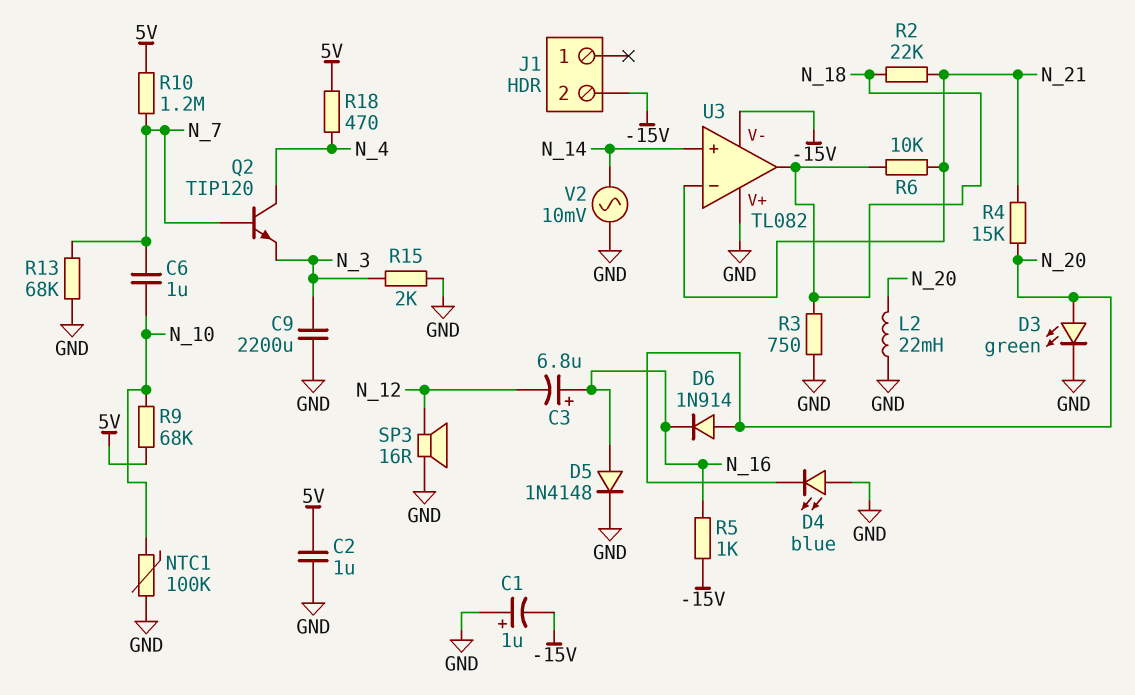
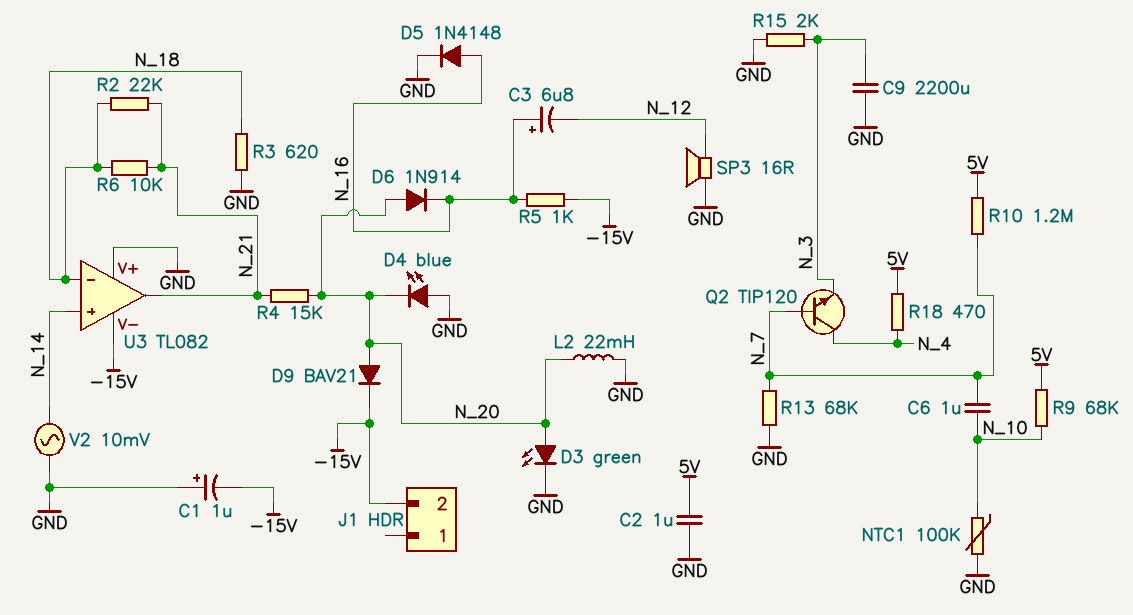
D9: none -> diode BAV21 (A N_20, K -15V)
R3: 750 (GND, N_18) -> 620 (GND, N_18)
U3 pin in-: N_21 -> N_18
U3 pin out: N_18 -> N_21

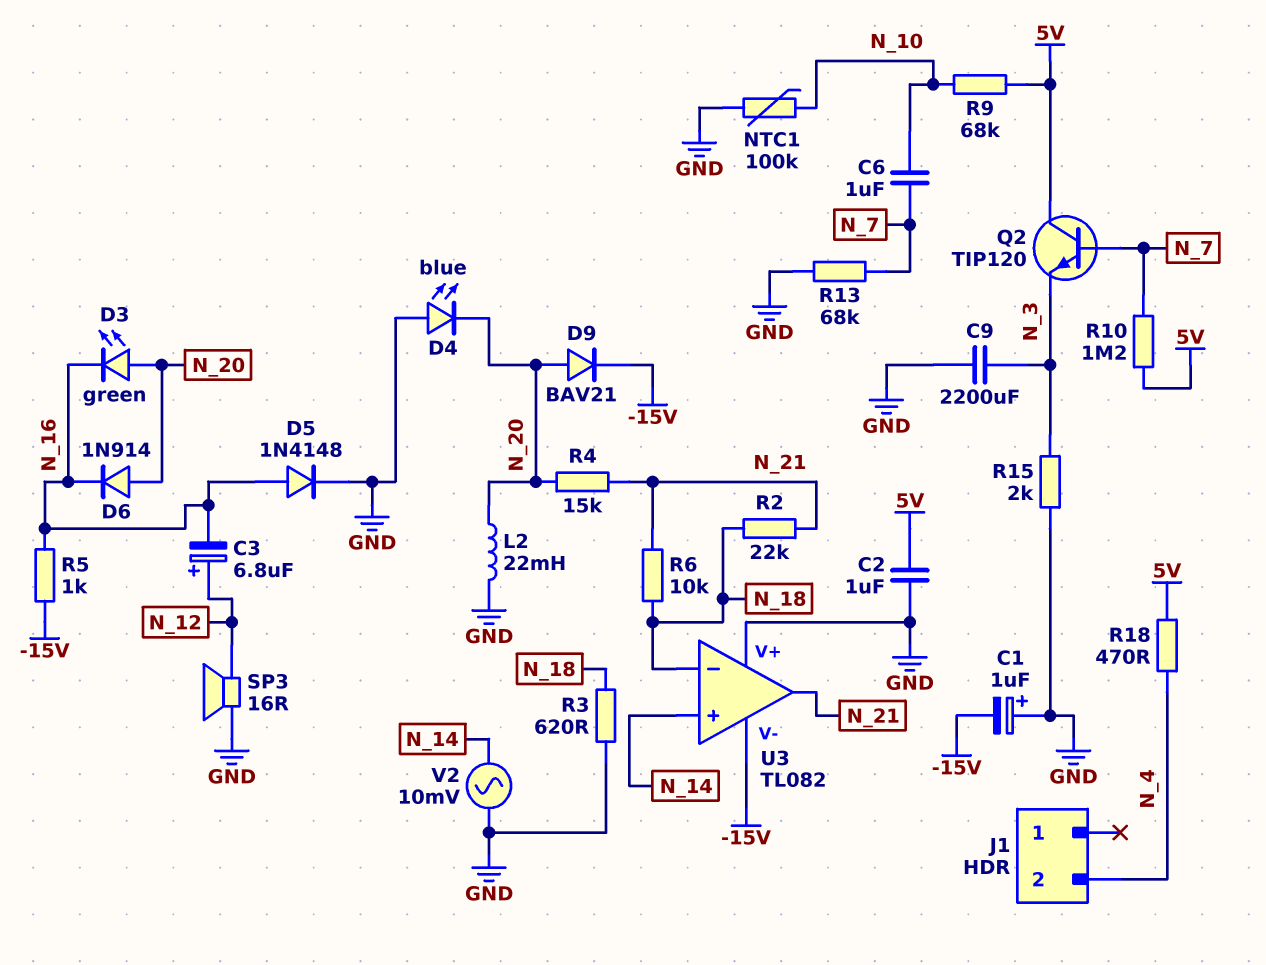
C3: 6.8uF (plus N_16, minus N_12) -> 6.8uF (plus N_12, minus N_16)
D3: LED green (A N_20, K GND) -> LED green (A N_20, K N_16)
J1 pin 2: -15V -> N_4
Q2: NPN TIP120 (B N_7, C N_4, E N_3) -> NPN TIP120 (B N_7, C 5V, E N_3)

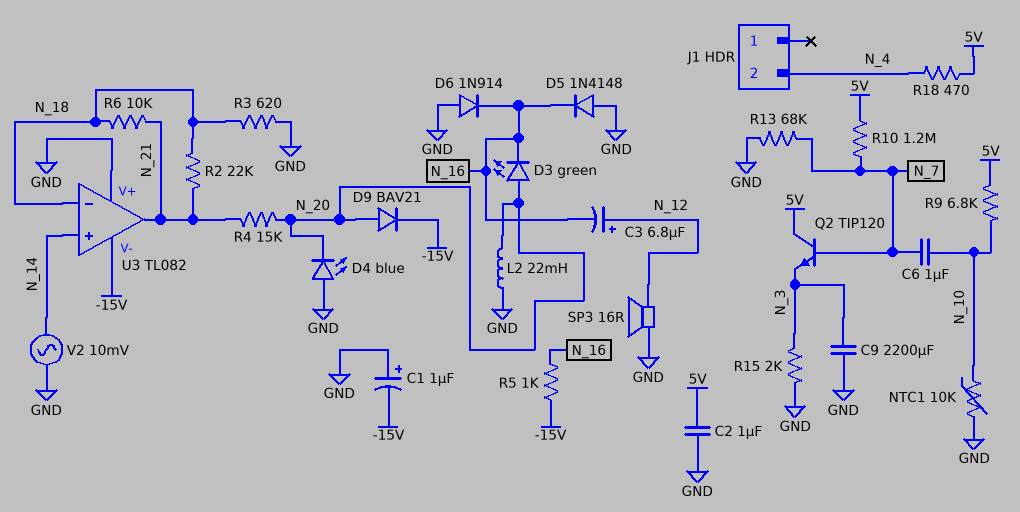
D5: diode 1N4148 (A N_16, K GND) -> diode 1N4148 (A GND, K N_16)
D6: diode 1N914 (A N_20, K N_16) -> diode 1N914 (A GND, K N_16)
NTC1: 100k (GND, N_10) -> 10k (GND, N_10)
R9: 68k (5V, N_10) -> 6.8k (5V, N_10)

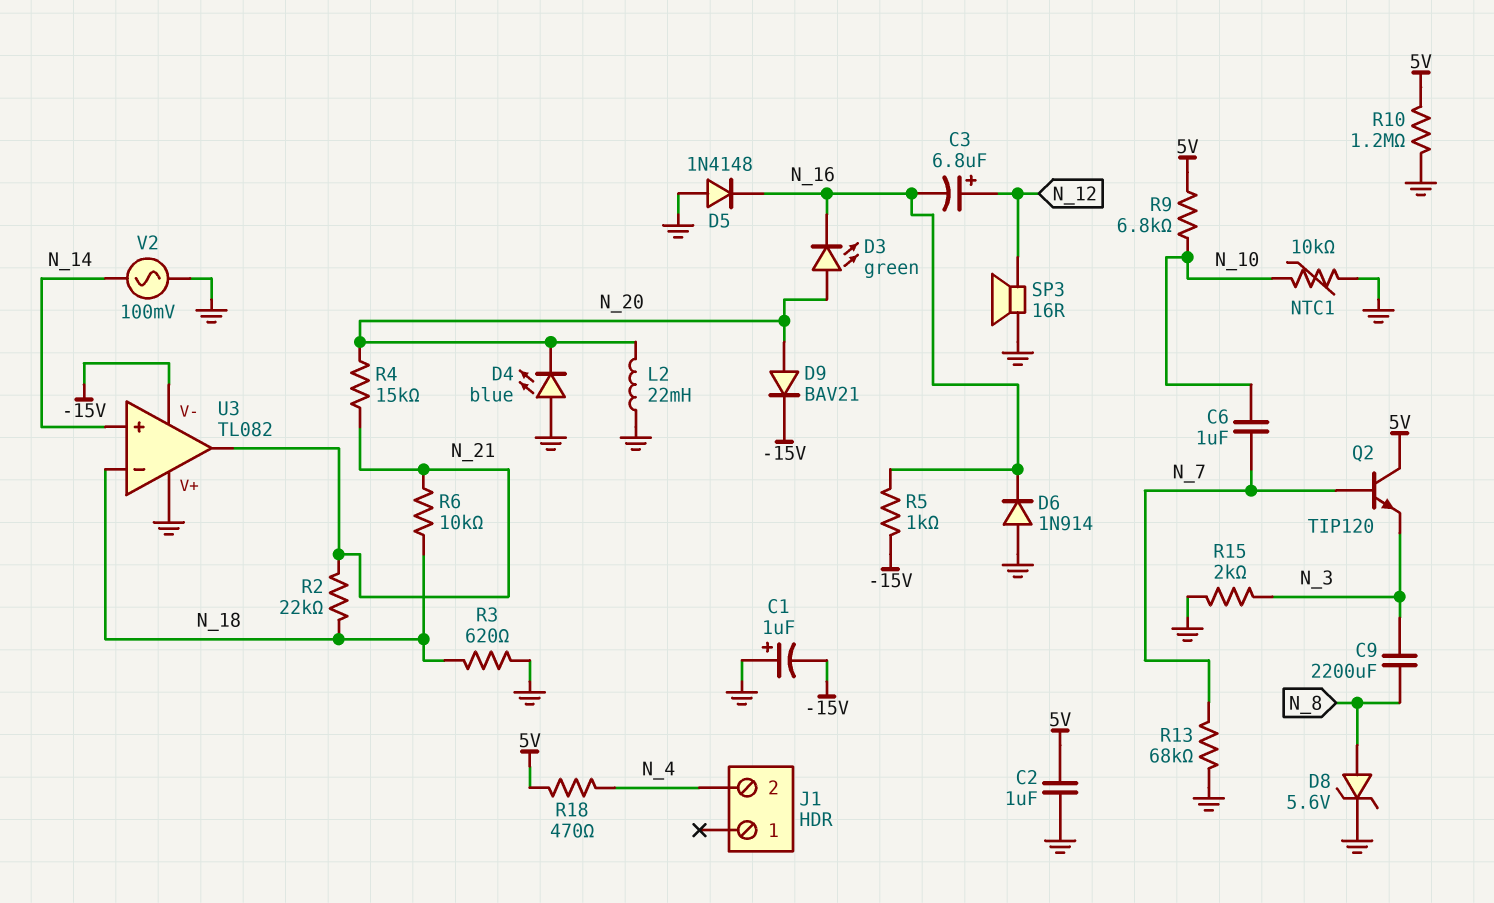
C9: 2200uF (GND, N_3) -> 2200uF (N_3, N_8)
D8: none -> zener 5.6V (A N_8, K GND)
R10: 1.2M (5V, N_7) -> 1.2M (5V, GND)
V2: AC 10mV (GND, N_14) -> AC 100mV (GND, N_14)

